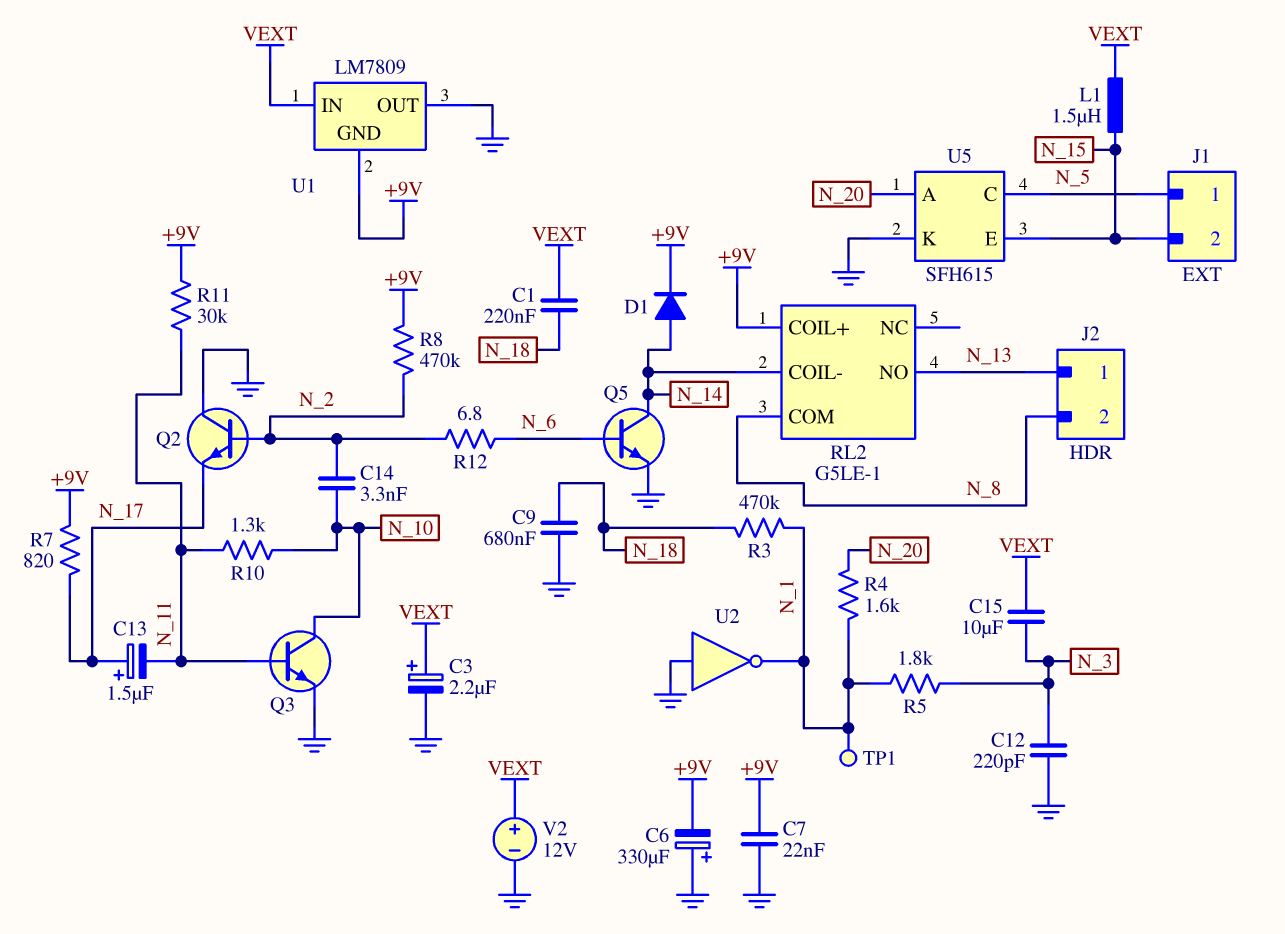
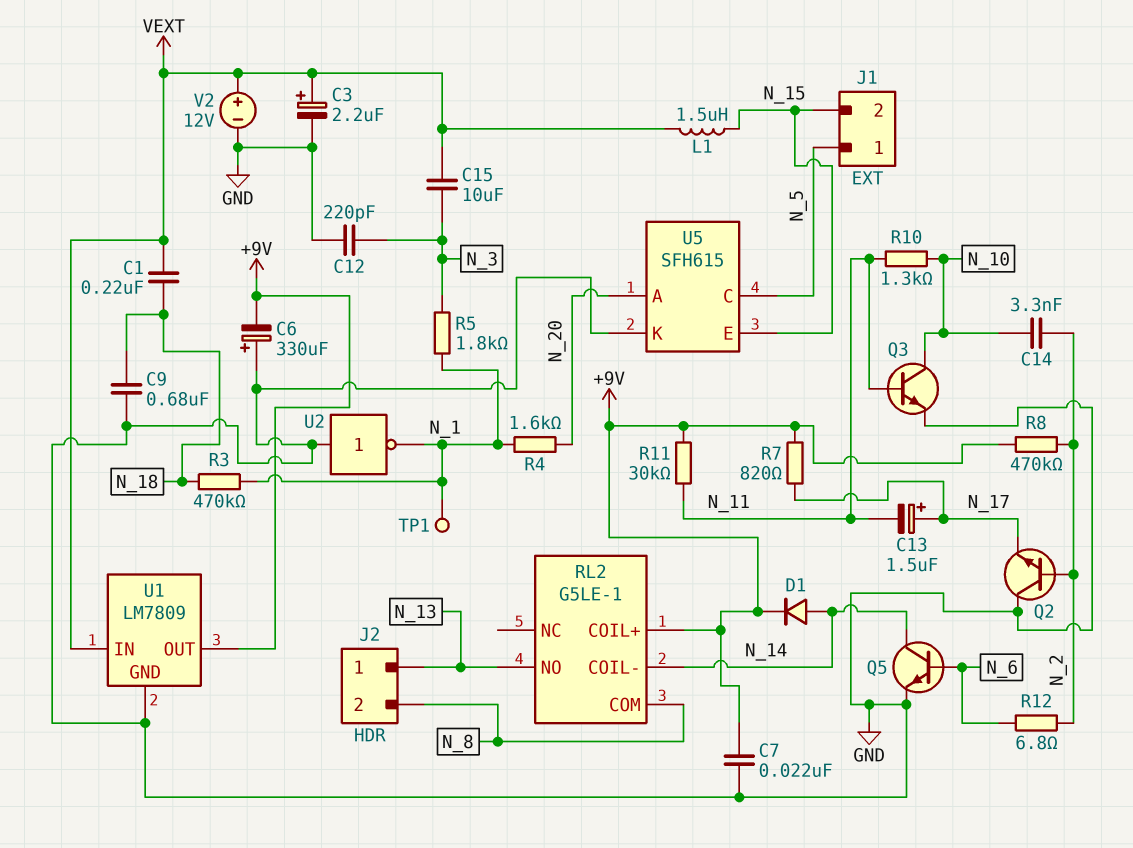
U1 pin GND: +9V -> GND
U1 pin OUT: GND -> +9V

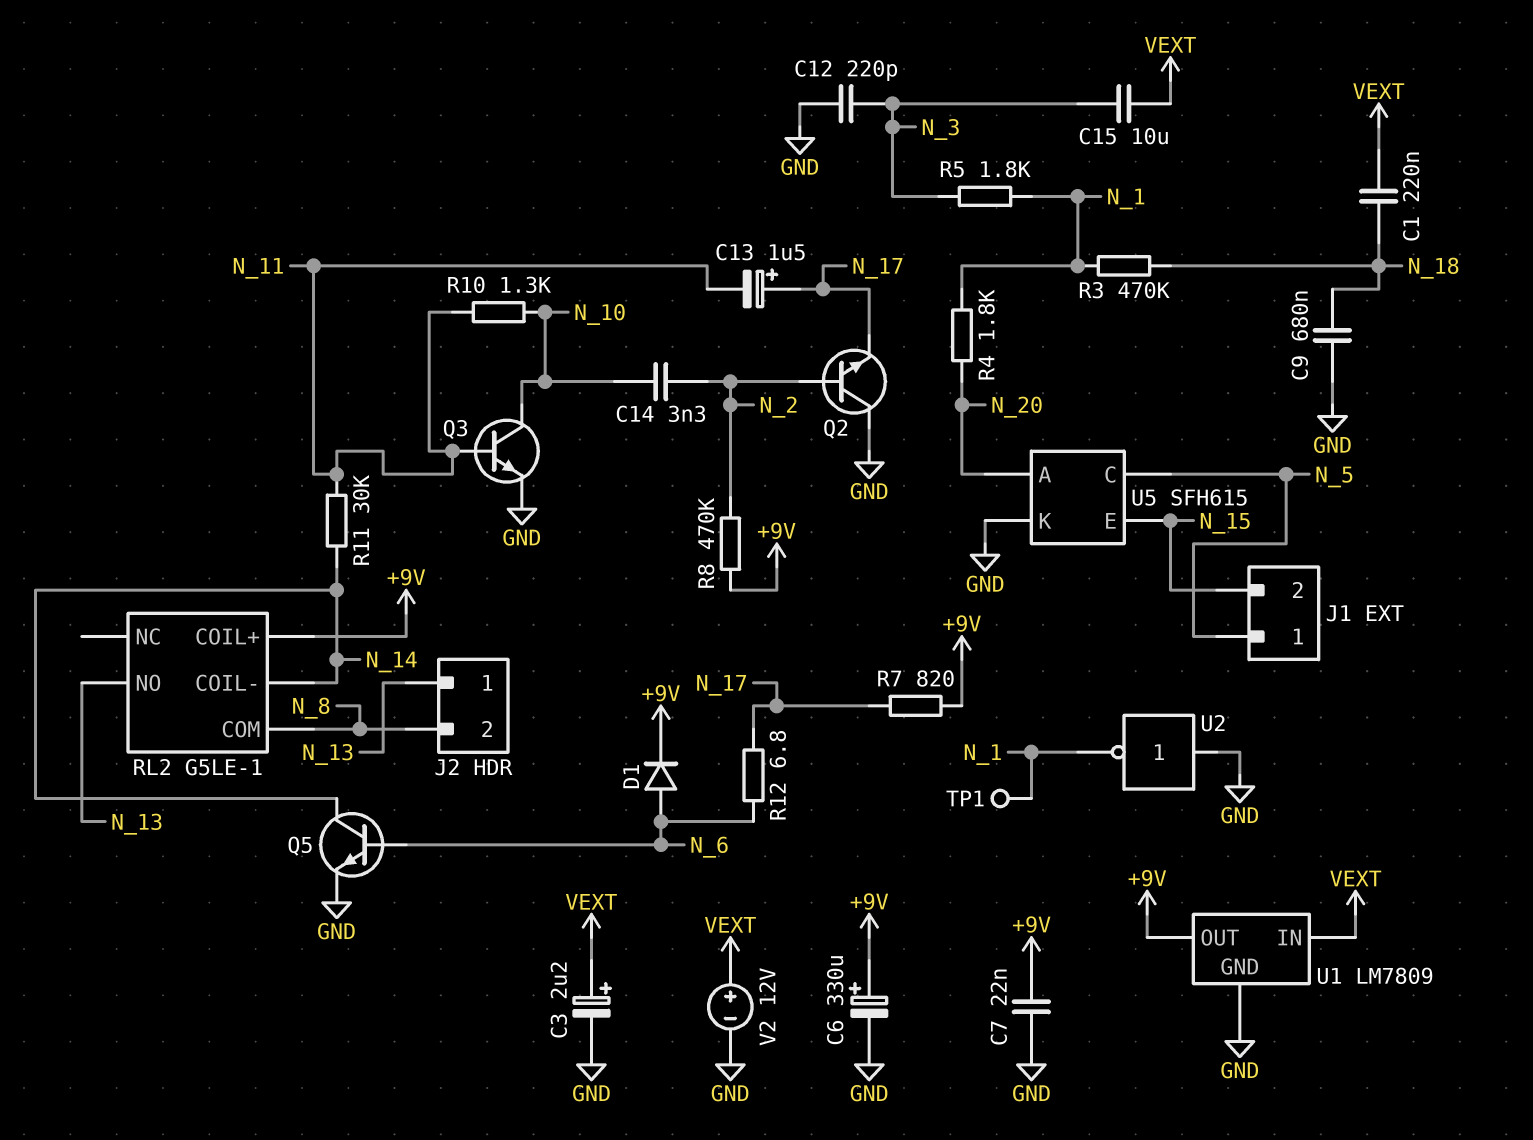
C6: 330uF (plus GND, minus +9V) -> 330uF (plus +9V, minus GND)
D1: diode (A N_14, K +9V) -> diode (A N_6, K +9V)
L1: 1.5uH (N_15, VEXT) -> none
R4: 1.6k (N_1, N_20) -> 1.8k (N_1, N_20)
R11: 30k (+9V, N_11) -> 30k (N_11, N_14)
R12: 6.8 (N_2, N_6) -> 6.8 (N_6, N_17)

